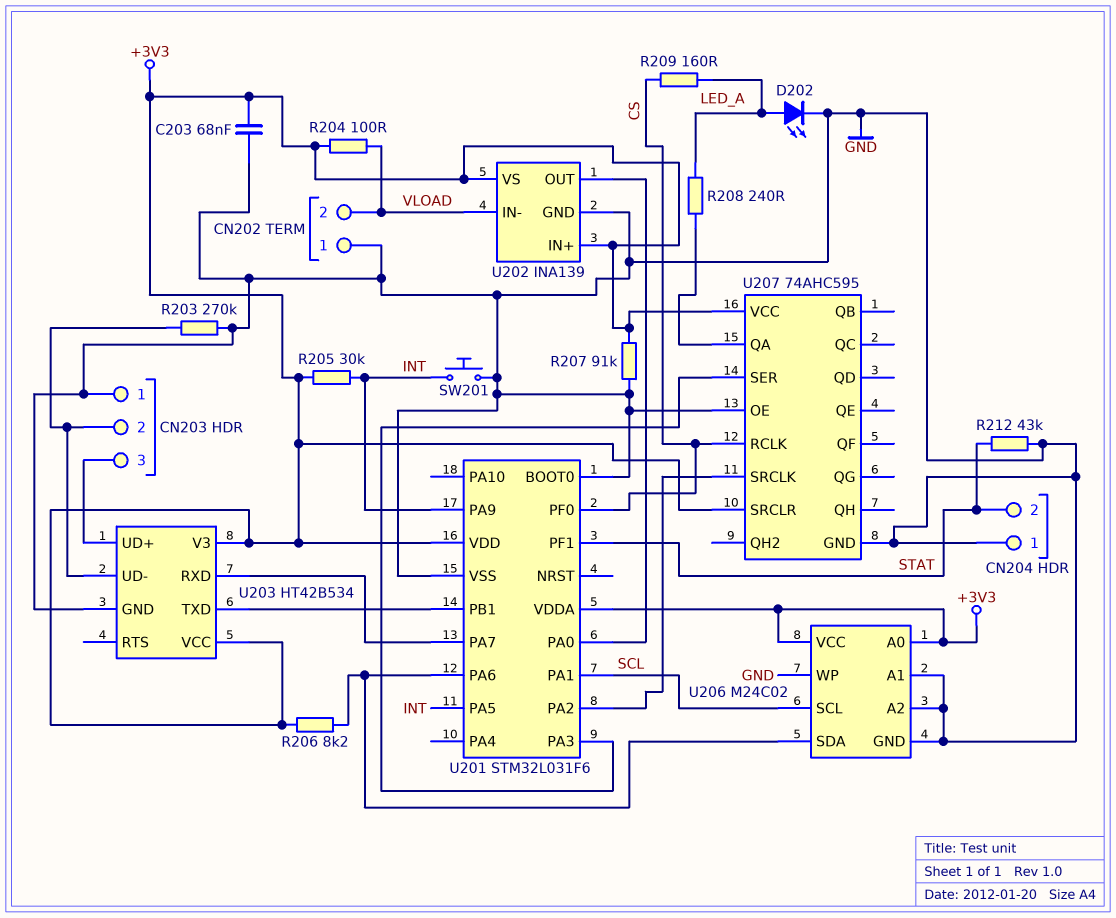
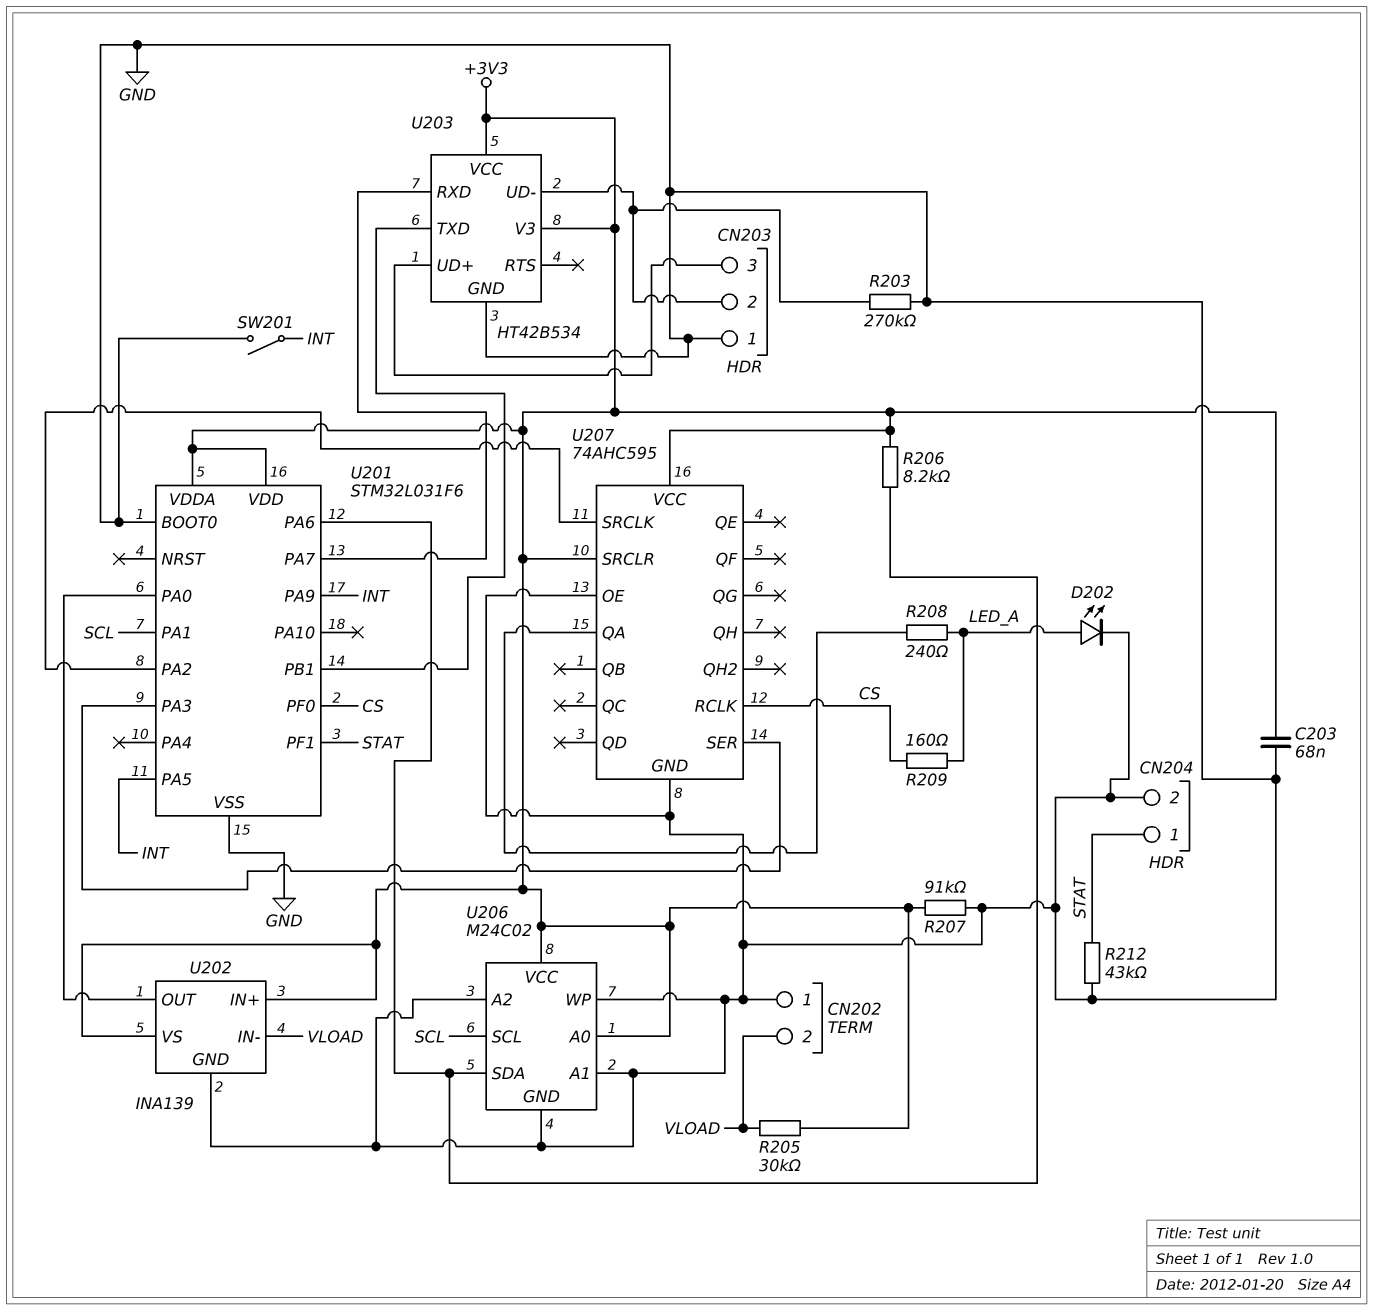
CN204 pin 1: GND -> STAT
CN204 pin 2: STAT -> GND
R204: 100 (+3V3, VLOAD) -> none
R205: 30k (+3V3, INT) -> 30k (+3V3, VLOAD)
SW201: button (GND, INT) -> switch (GND, INT)

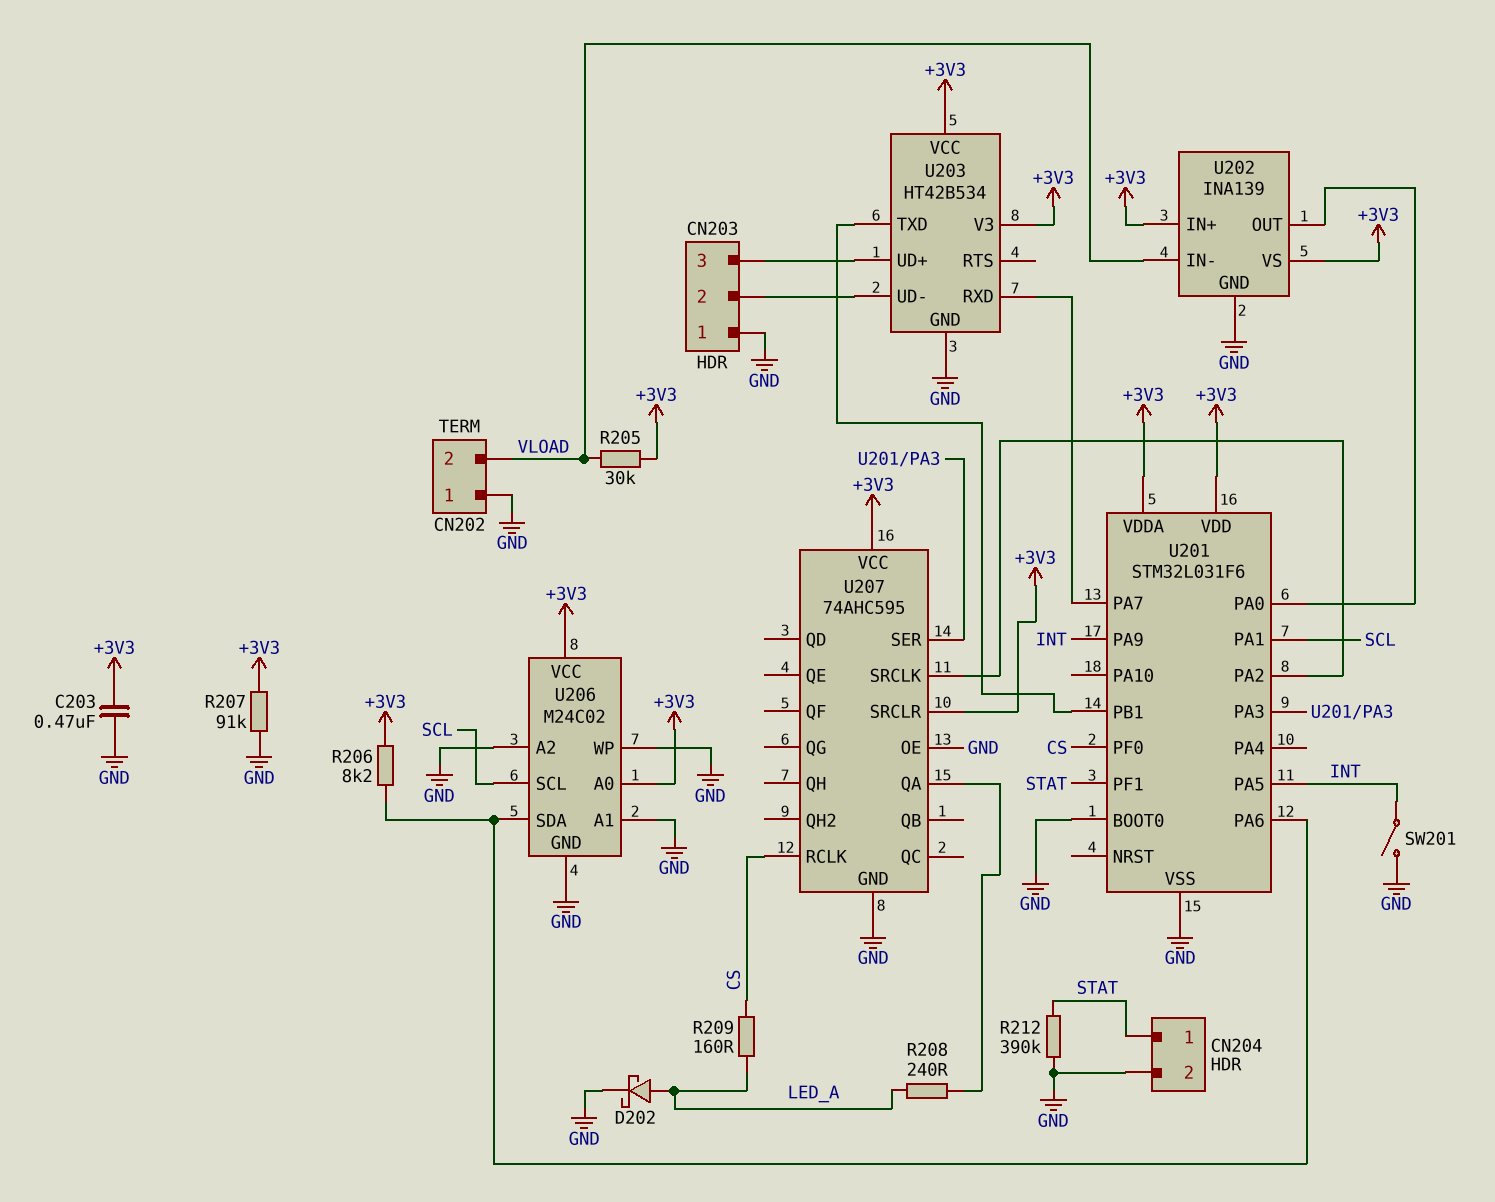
C203: 68nF (+3V3, GND) -> 470nF (+3V3, GND)
D202: LED (A LED_A, K GND) -> schottky (A LED_A, K GND)
R203: 270k (CN203/2, GND) -> none
R212: 43k (GND, STAT) -> 390k (GND, STAT)

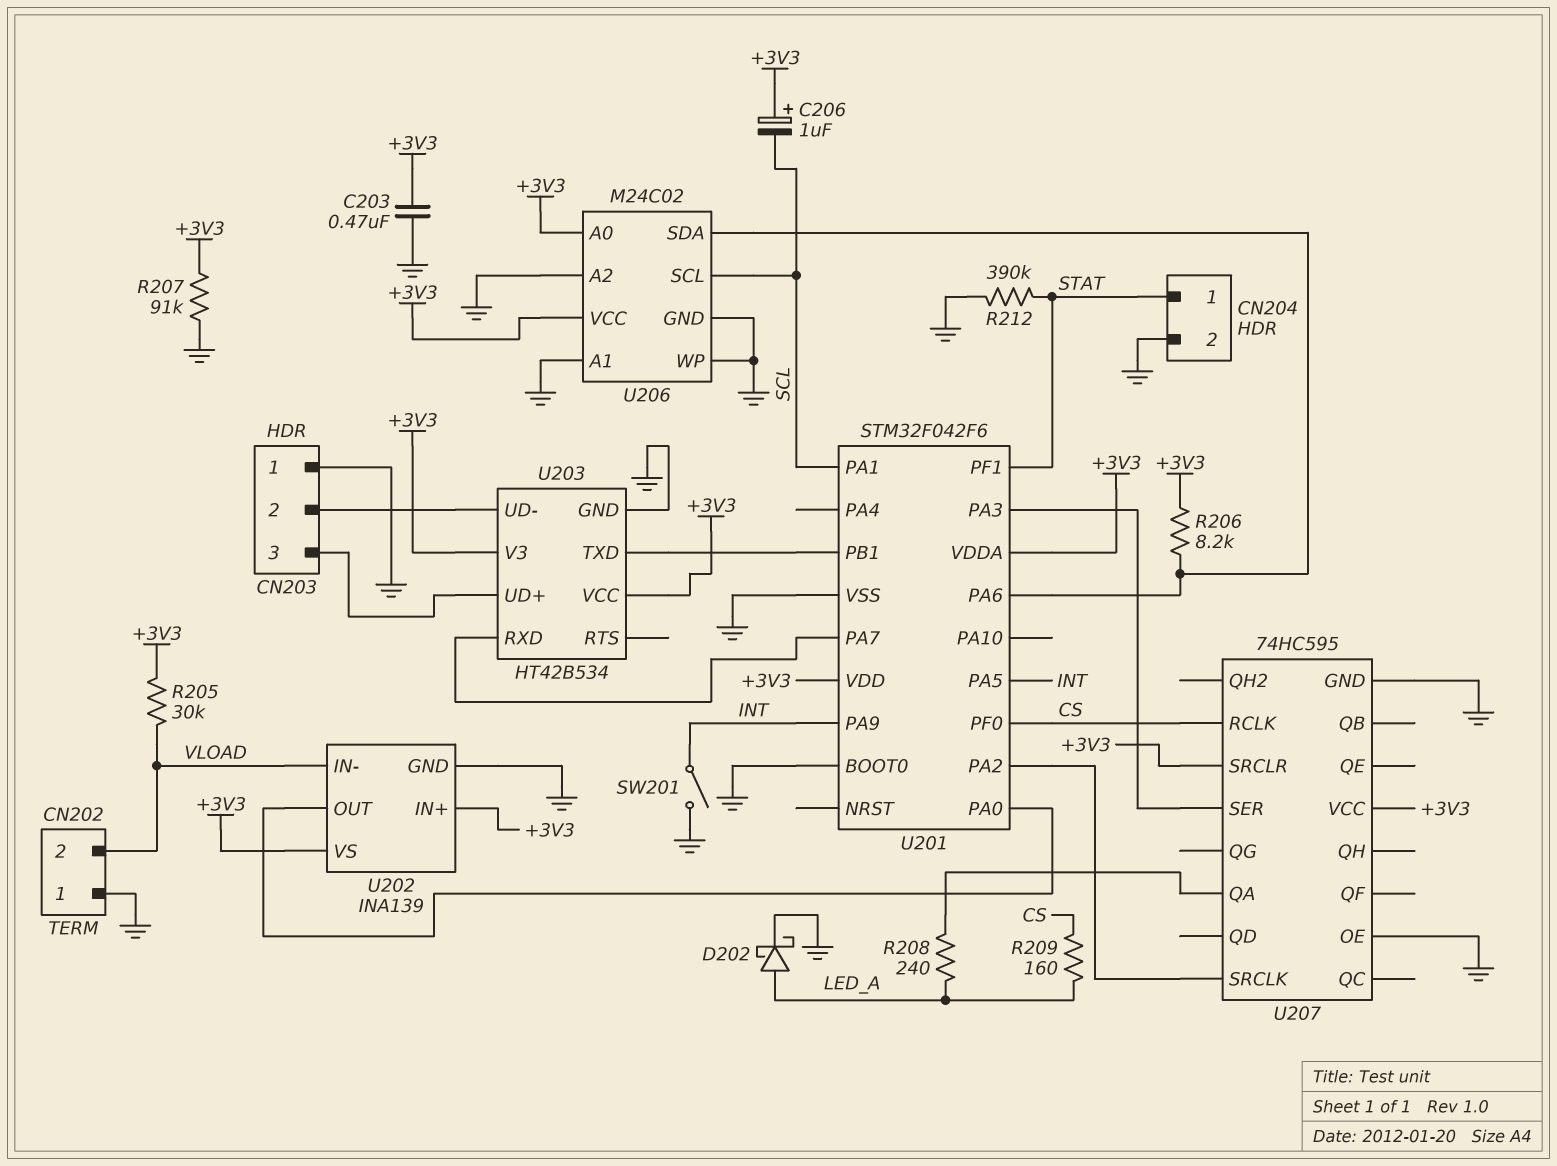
C206: none -> 1uF (plus +3V3, minus SCL)
U201: STM32L031F6 -> STM32F042F6
U207: 74AHC595 -> 74HC595

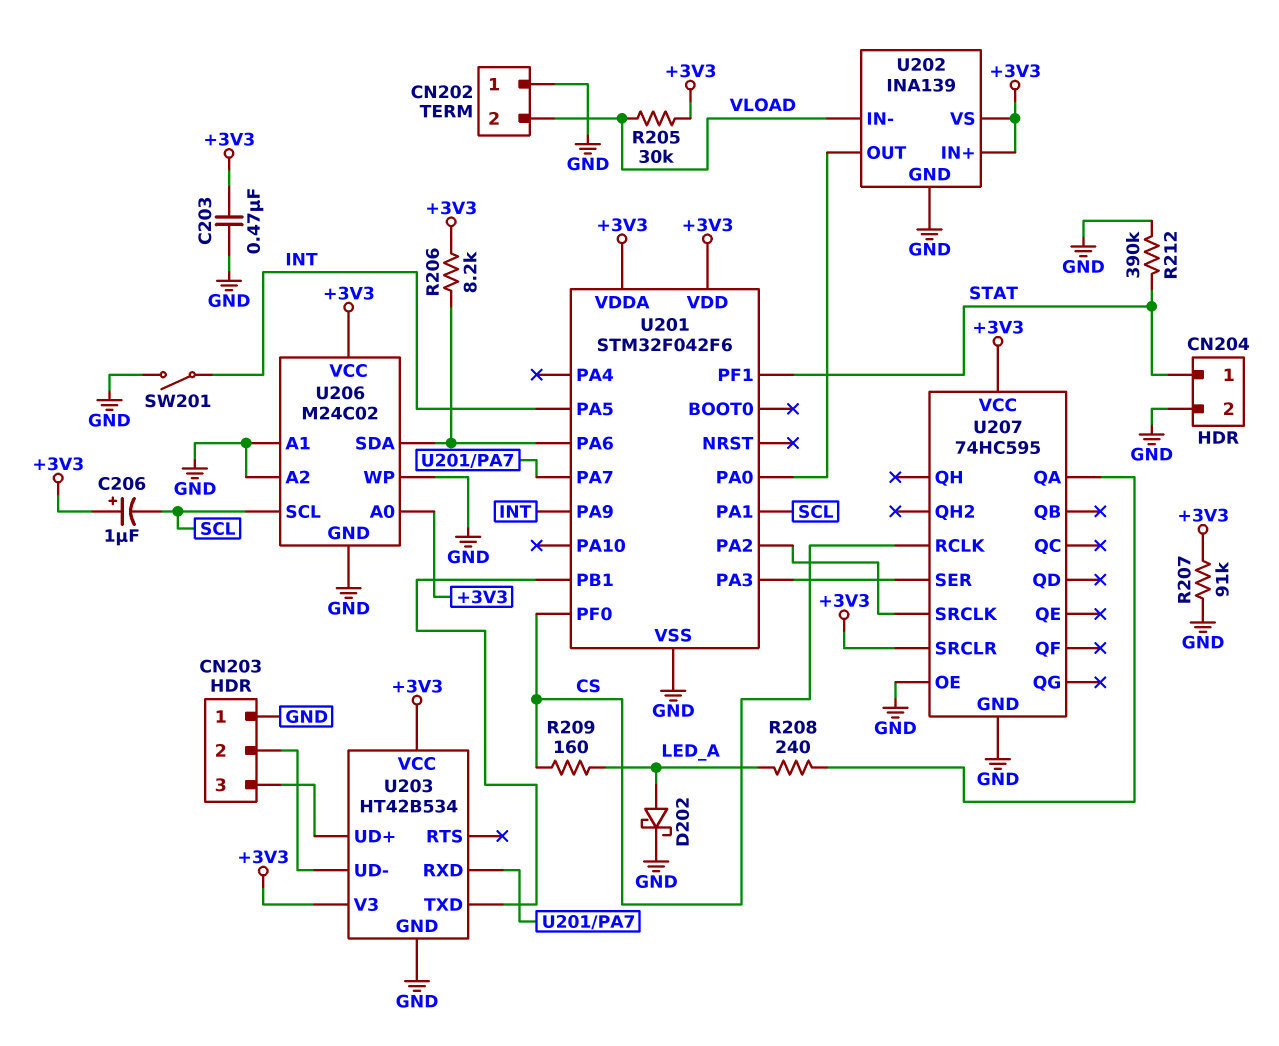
U201 pin BOOT0: GND -> none

